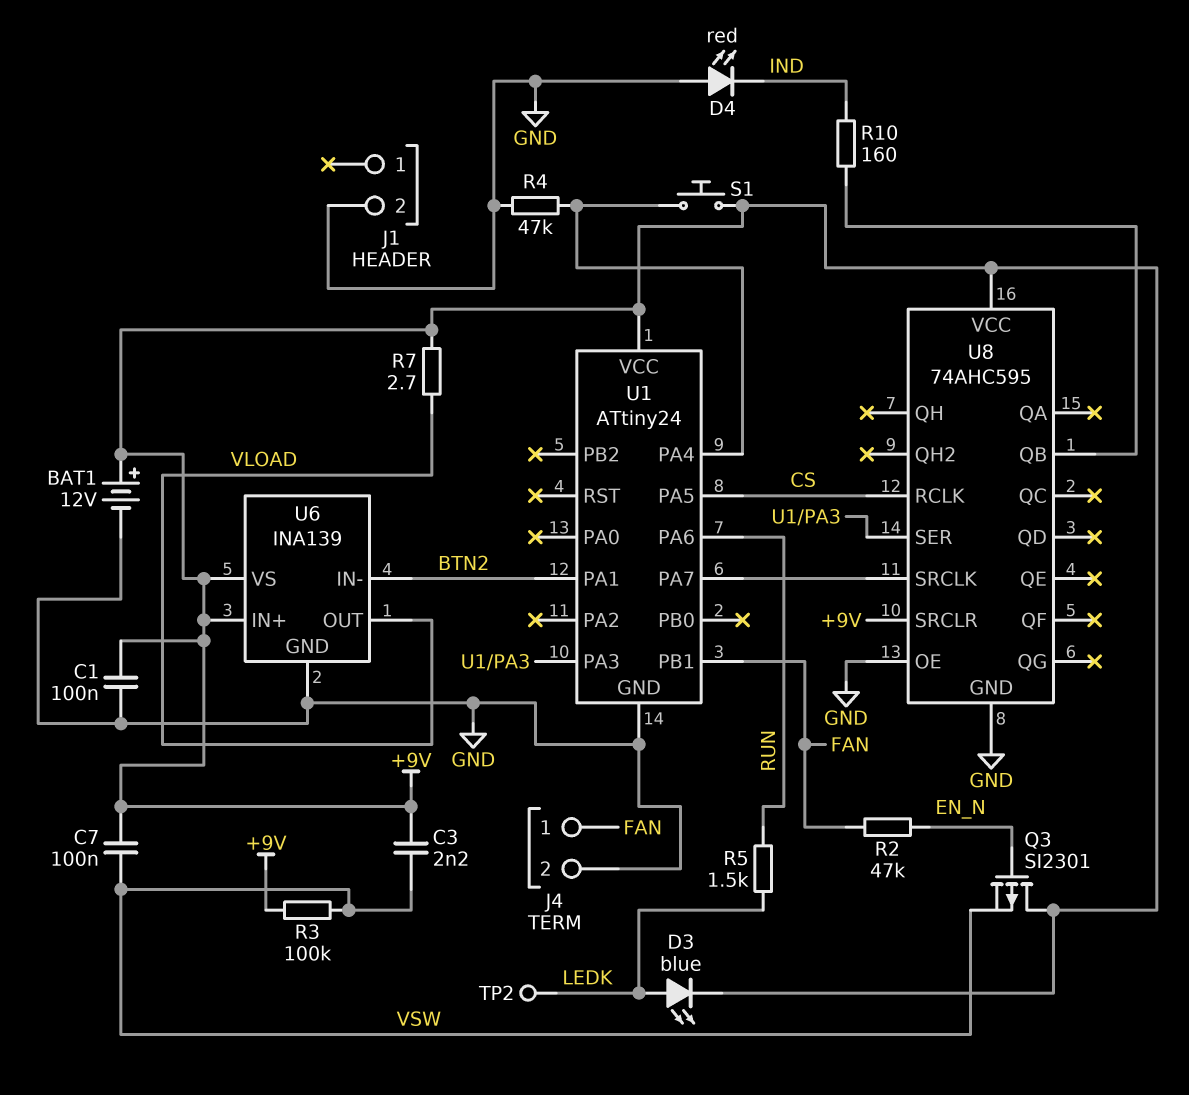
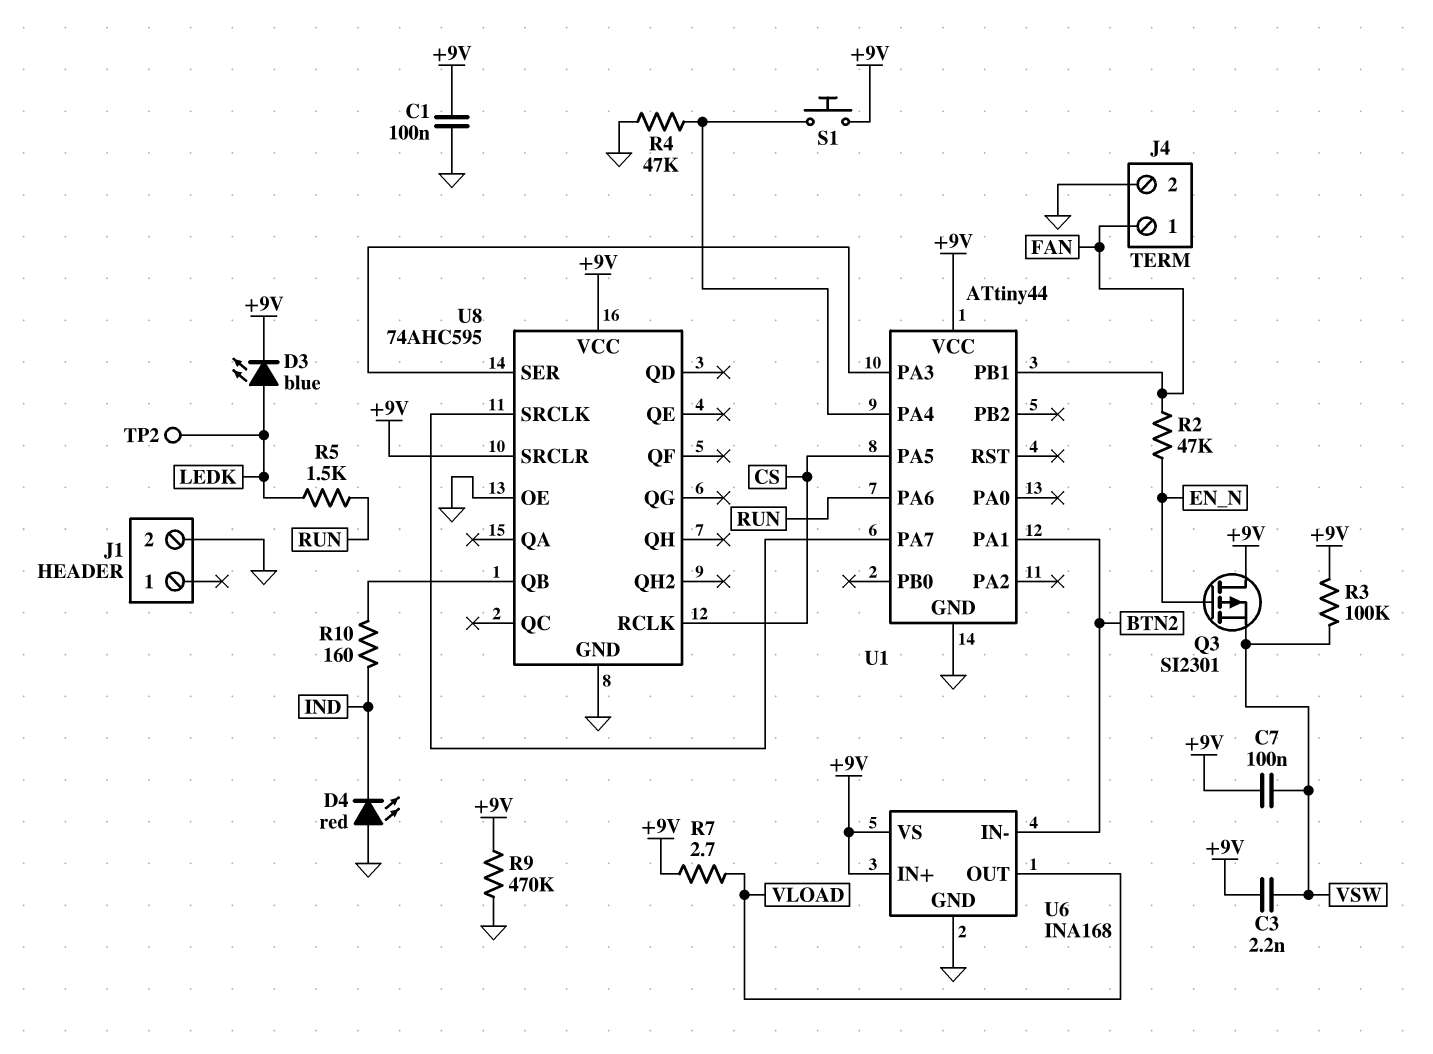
BAT1: 12V (plus +9V, minus GND) -> none
R9: none -> 470k (+9V, GND)
U1: ATtiny24 -> ATtiny44
U6: INA139 -> INA168

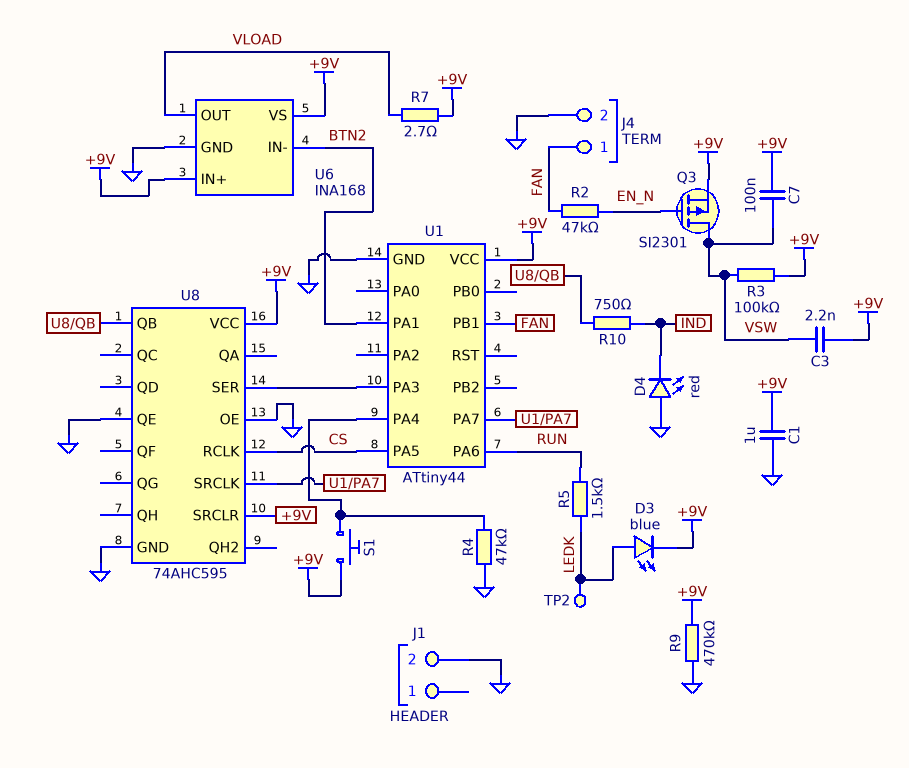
C1: 100nF (+9V, GND) -> 1uF (+9V, GND)
Q3: PMOS SI2301 (G EN_N, D +9V, S VSW) -> PMOS SI2301 (G EN_N, D VSW, S +9V)
R10: 160 (IND, U8/QB) -> 750 (IND, U8/QB)
U8 pin QE: none -> GND

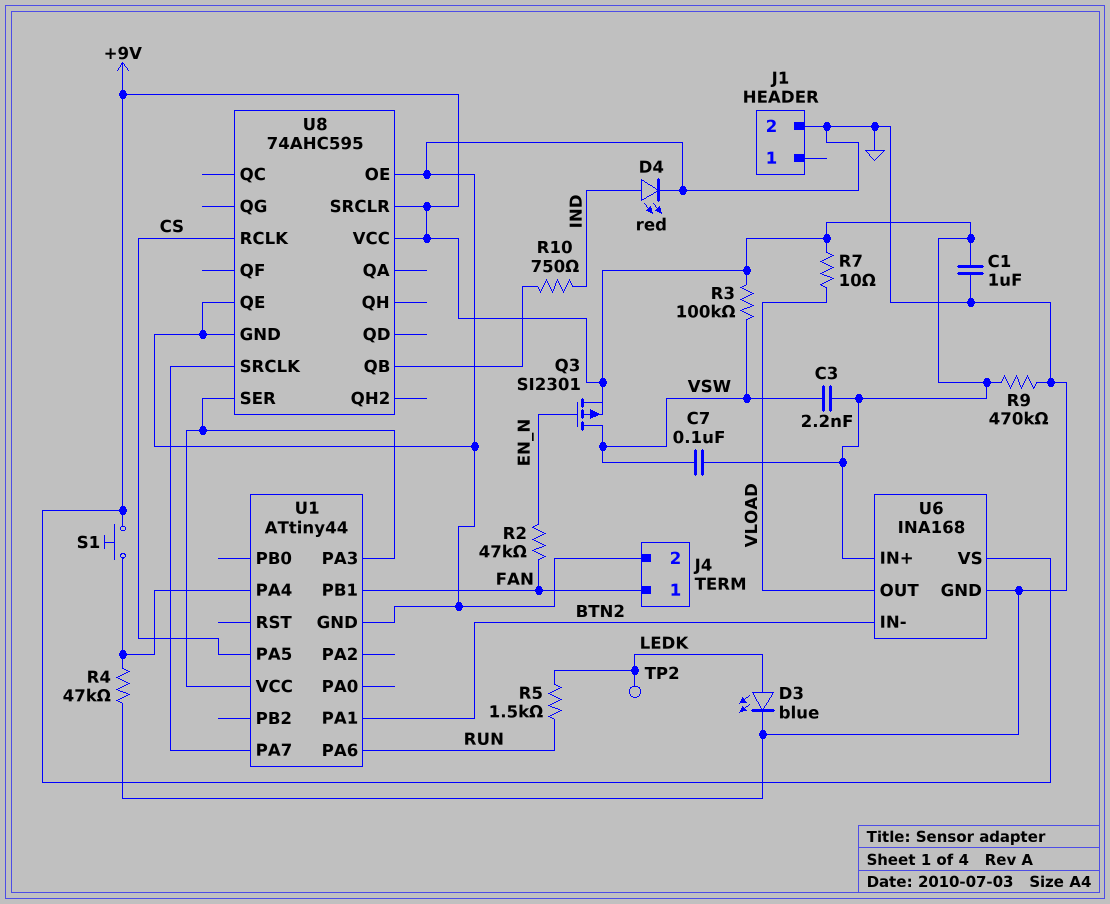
D3: LED blue (A LEDK, K +9V) -> LED blue (A LEDK, K GND)
D4: LED red (A GND, K IND) -> LED red (A IND, K GND)
R7: 2.7 (+9V, VLOAD) -> 10 (+9V, VLOAD)
U1 pin VCC: +9V -> U1/PA3

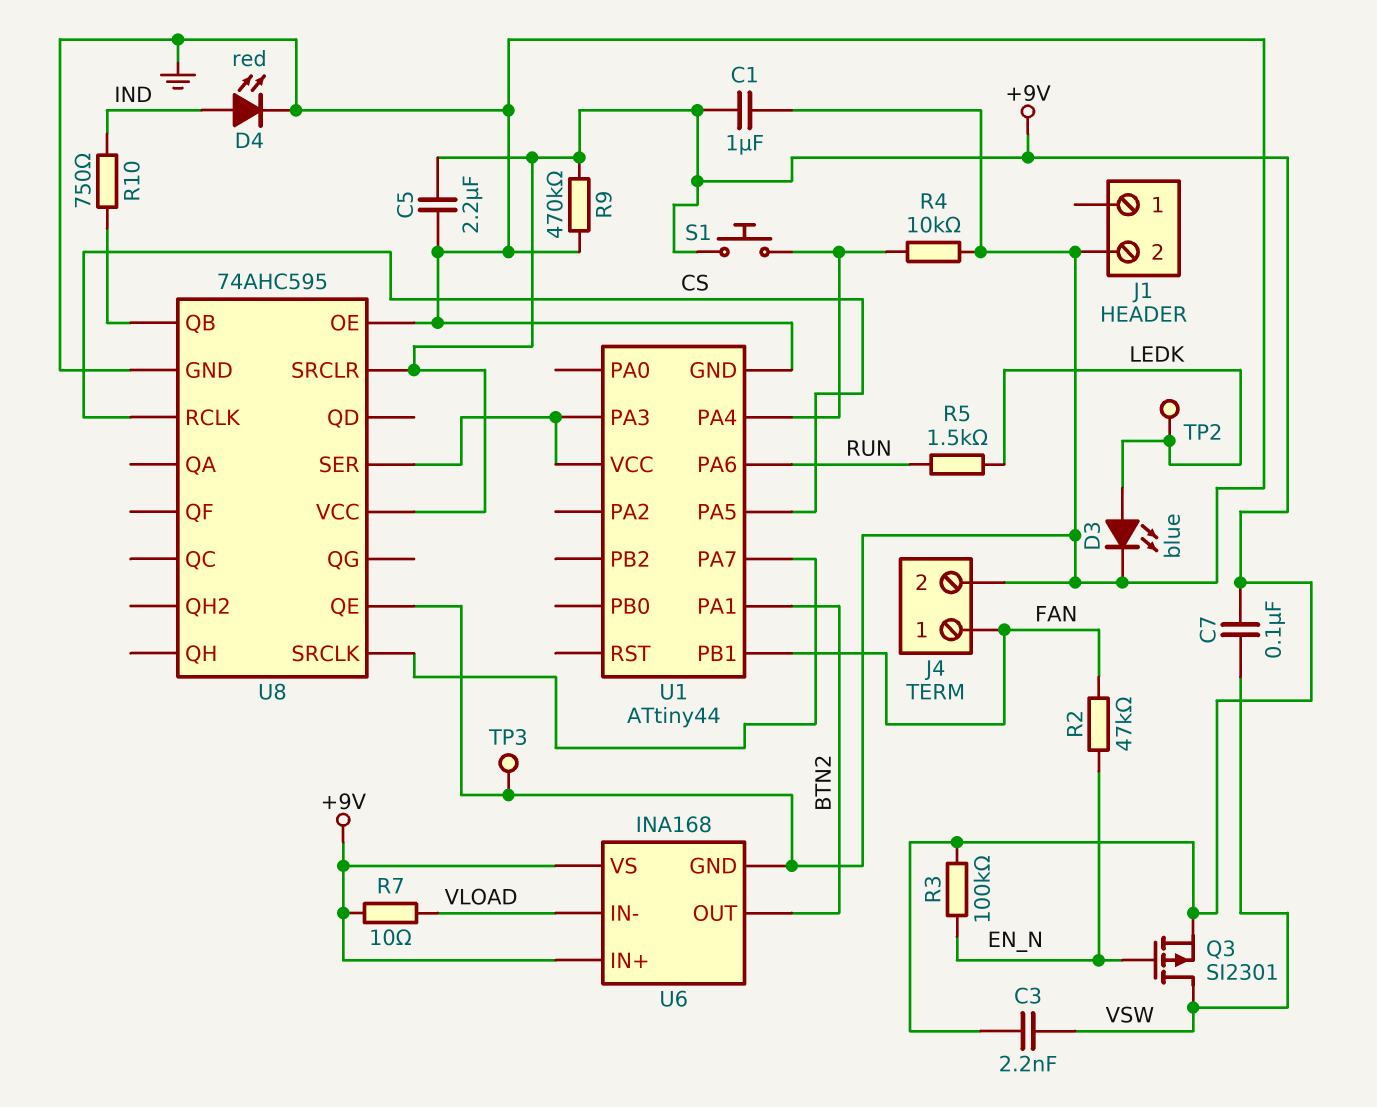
C5: none -> 2.2uF (+9V, GND)
R3: 100k (+9V, VSW) -> 100k (+9V, EN_N)
R4: 47k (GND, U1/PA4) -> 10k (GND, U1/PA4)
TP3: none -> test point (GND)
U6 pin IN-: BTN2 -> VLOAD
U6 pin OUT: VLOAD -> BTN2

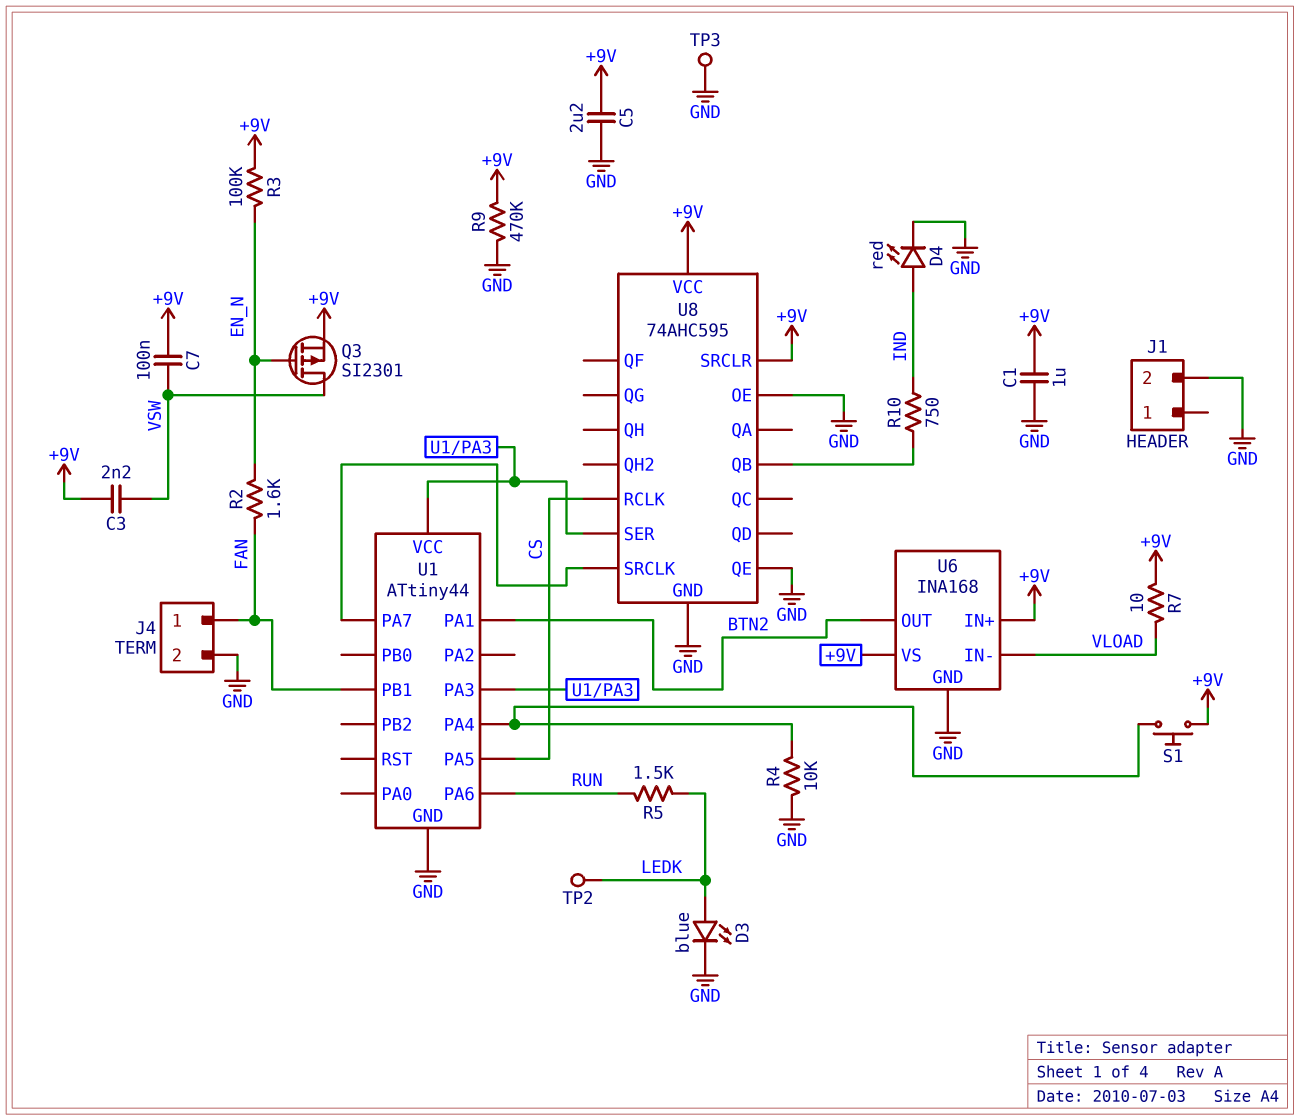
R2: 47k (EN_N, FAN) -> 1.6k (EN_N, FAN)

